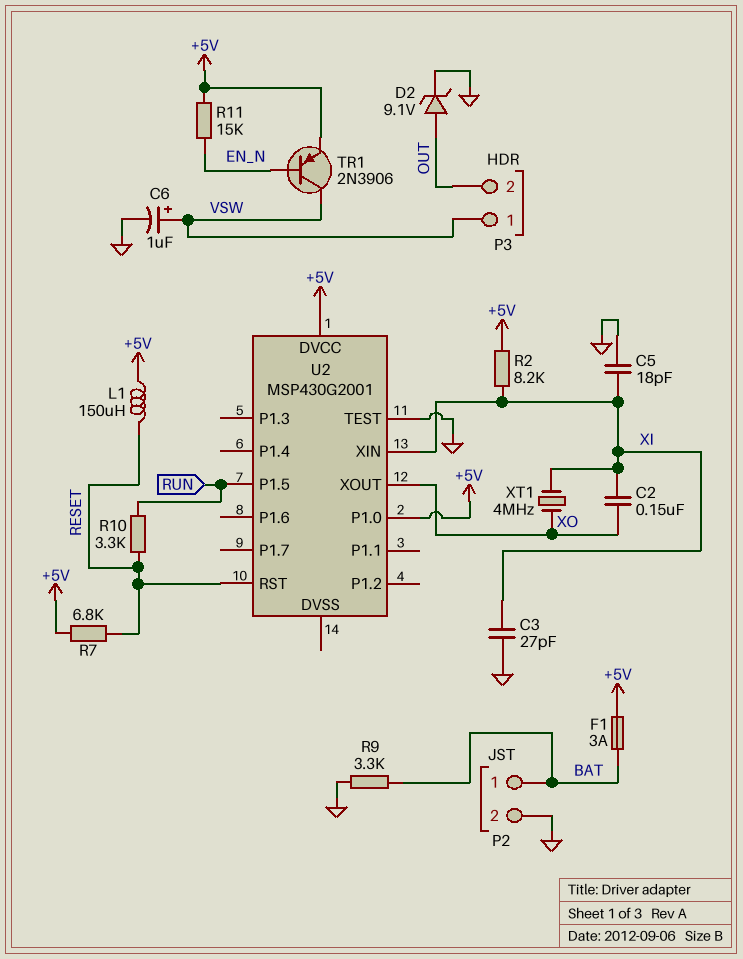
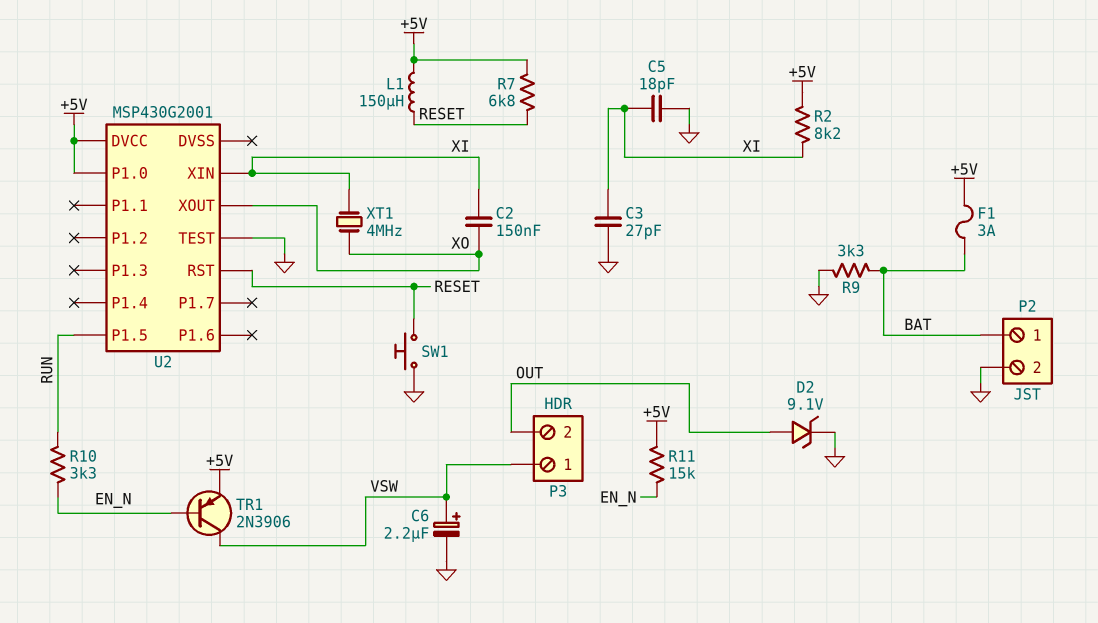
C6: 1uF (plus VSW, minus GND) -> 2.2uF (plus VSW, minus GND)
R10: 3.3k (RESET, RUN) -> 3.3k (EN_N, RUN)
SW1: none -> button (GND, RESET)

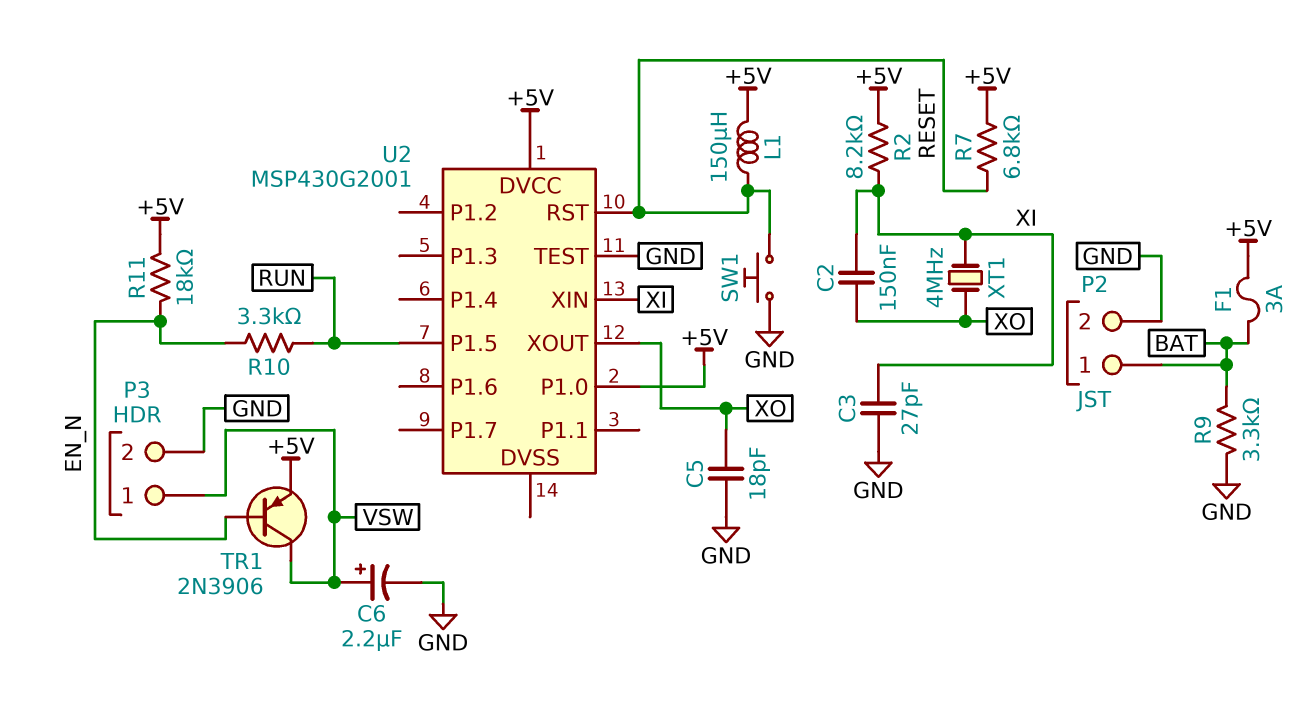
C5: 18pF (GND, XI) -> 18pF (GND, XO)
D2: zener 9.1V (A OUT, K GND) -> none
P3 pin 2: OUT -> GND
R11: 15k (+5V, EN_N) -> 18k (+5V, EN_N)

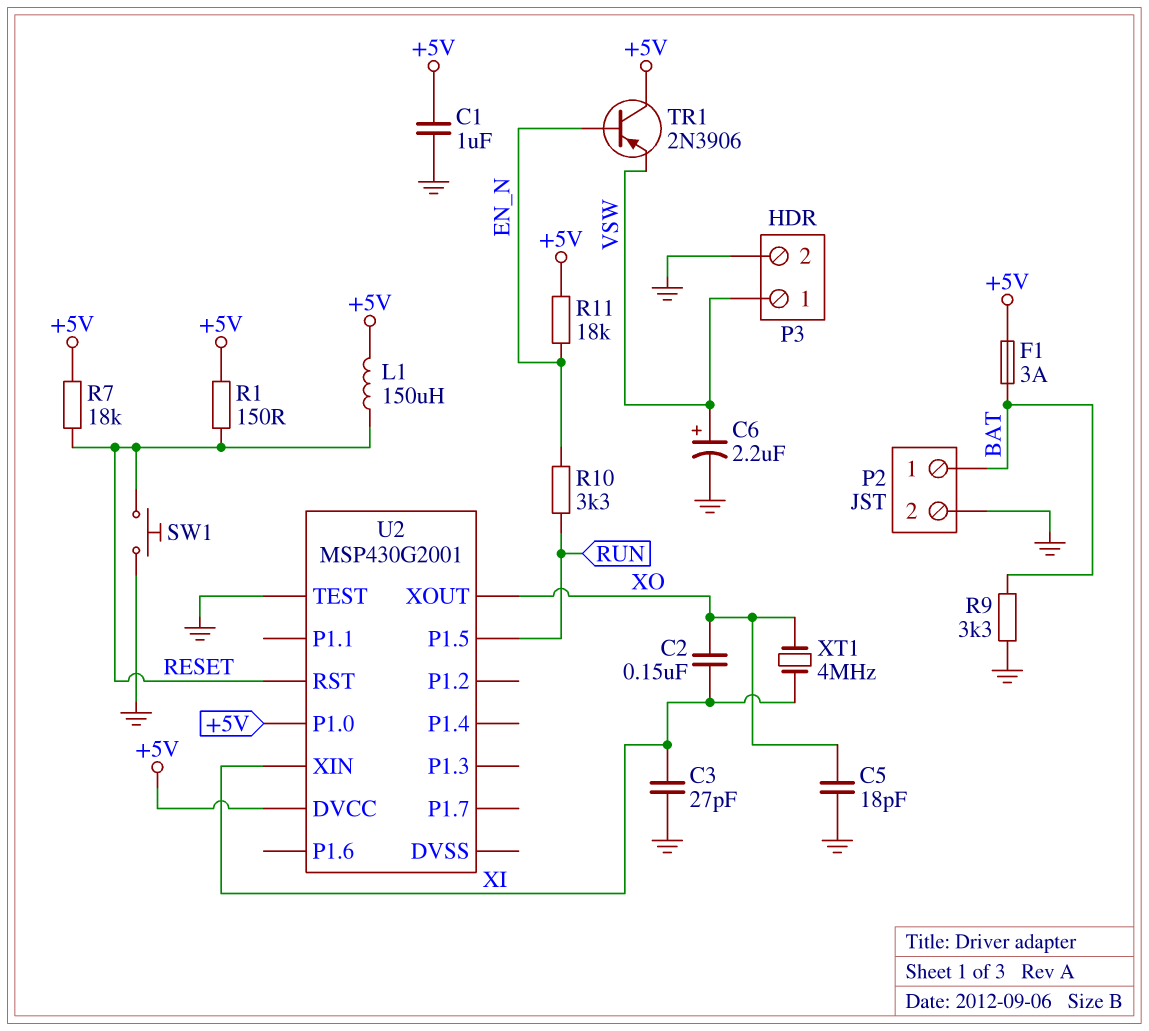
C1: none -> 1uF (+5V, GND)
R1: none -> 150 (+5V, RESET)
R2: 8.2k (+5V, XI) -> none
R7: 6.8k (+5V, RESET) -> 18k (+5V, RESET)
TR1: PNP 2N3906 (B EN_N, C VSW, E +5V) -> PNP 2N3906 (B EN_N, C +5V, E VSW)

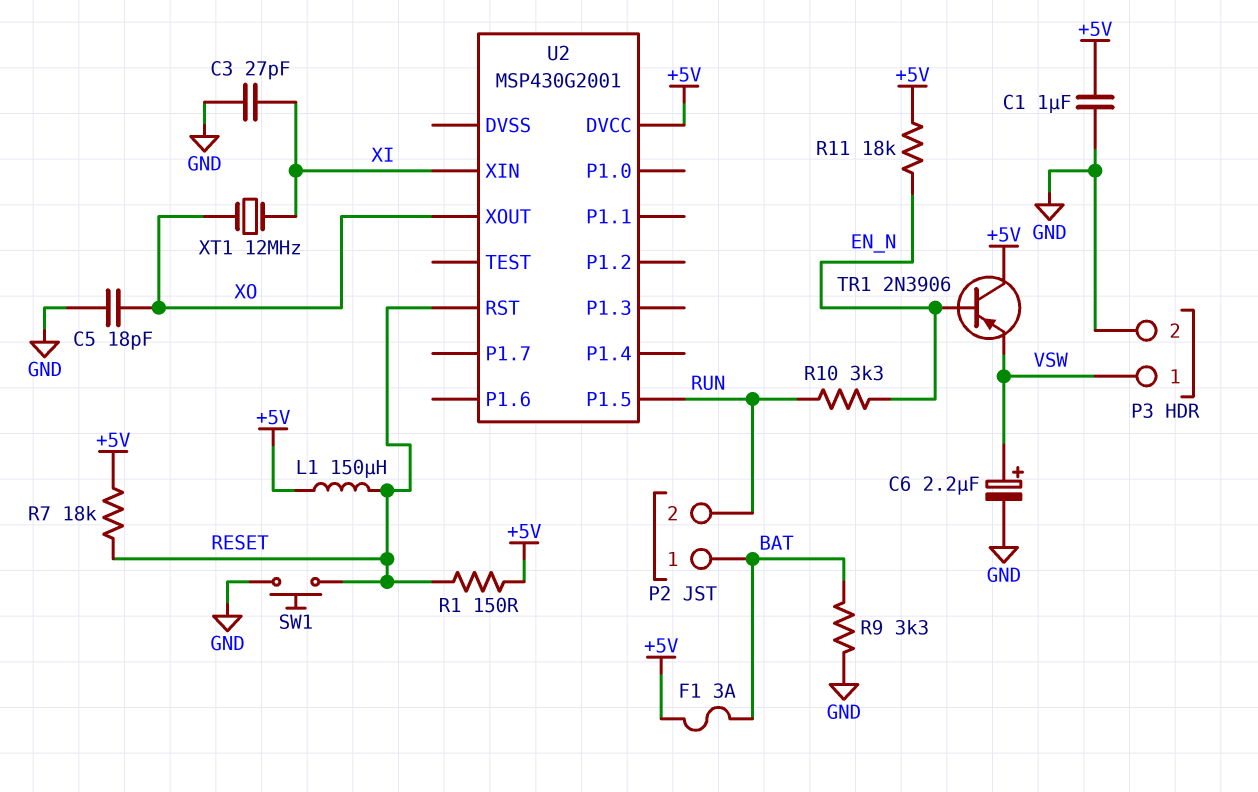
C2: 150nF (XI, XO) -> none
P2 pin 2: GND -> RUN
U2 pin P1.0: +5V -> none
U2 pin TEST: GND -> none
XT1: 4MHz (XI, XO) -> 12MHz (XI, XO)

